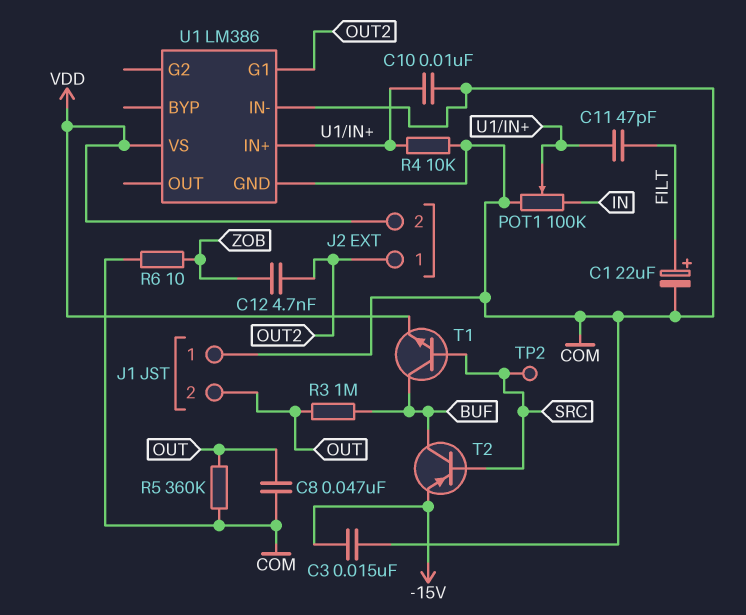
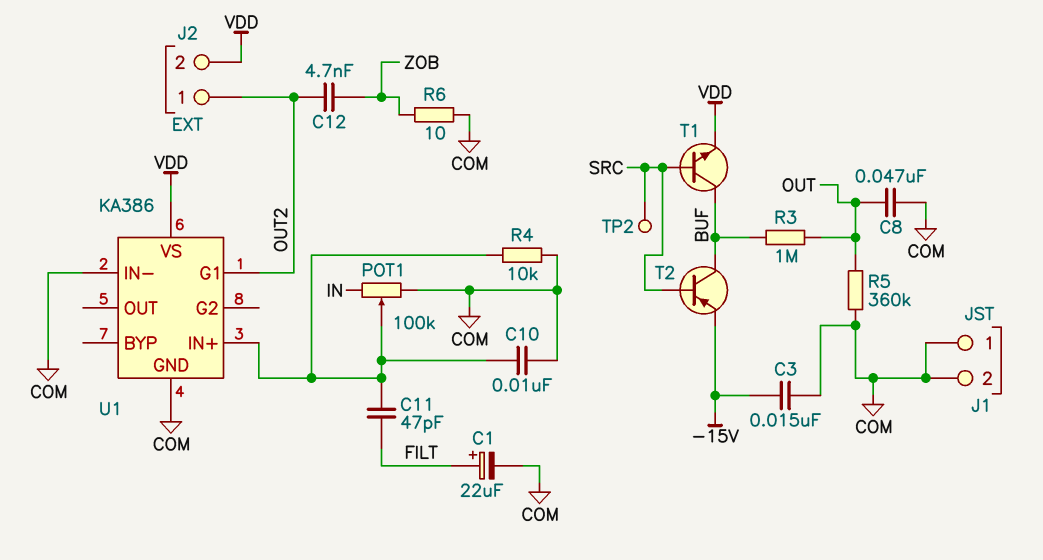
J1 pin 2: OUT -> COM
U1: LM386 -> KA386

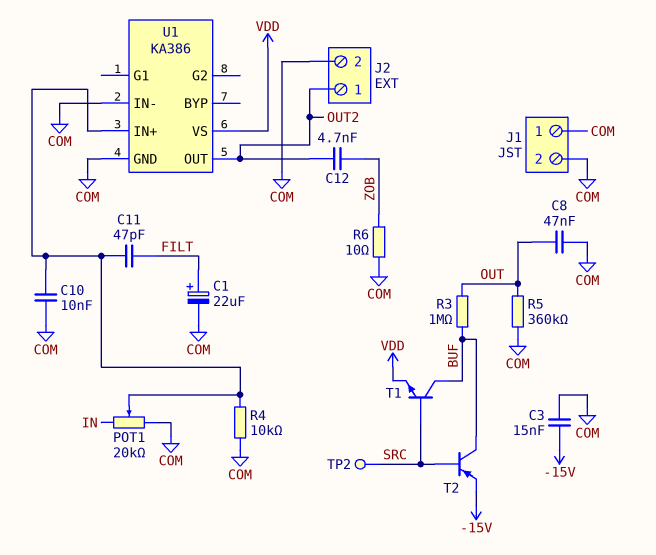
J2 pin 2: VDD -> COM
POT1: 100k (COM, IN, wiper U1/IN+) -> 20k (COM, IN, wiper U1/IN+)
U1 pin G1: OUT2 -> none
U1 pin OUT: none -> OUT2

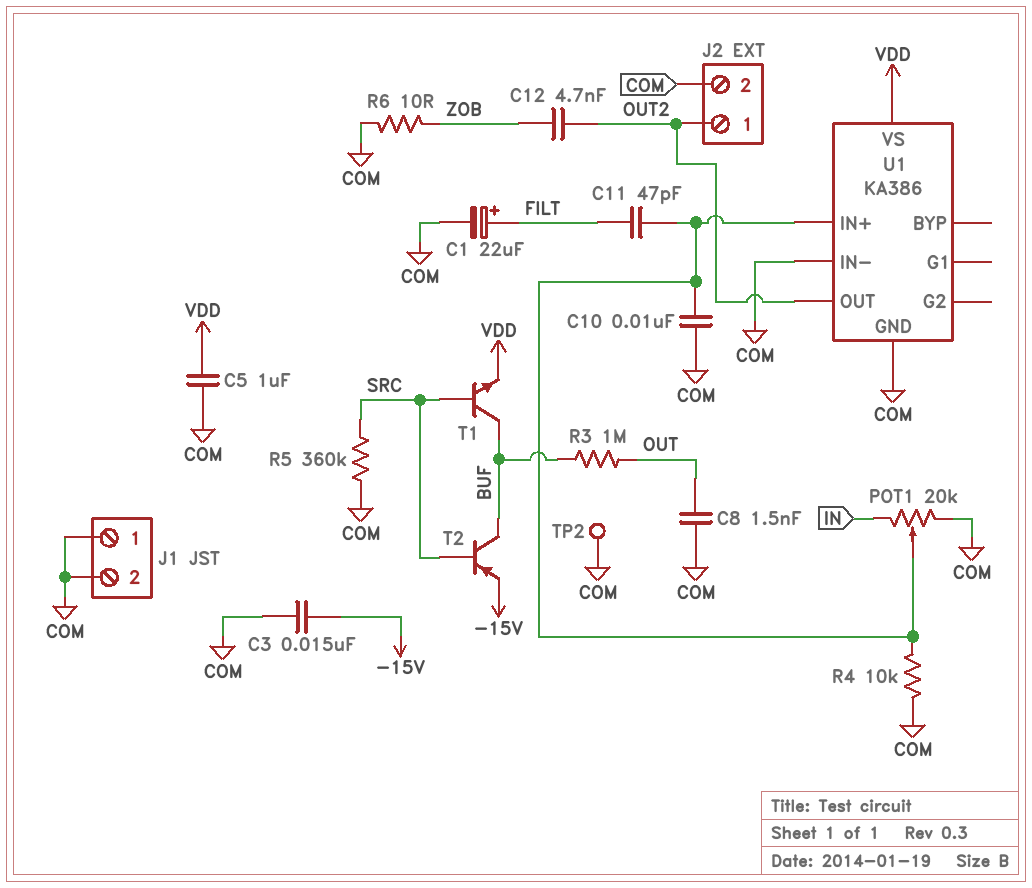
C5: none -> 1uF (COM, VDD)
C8: 47nF (COM, OUT) -> 1.5nF (COM, OUT)
R5: 360k (COM, OUT) -> 360k (COM, SRC)
TP2: test point (SRC) -> test point (COM)

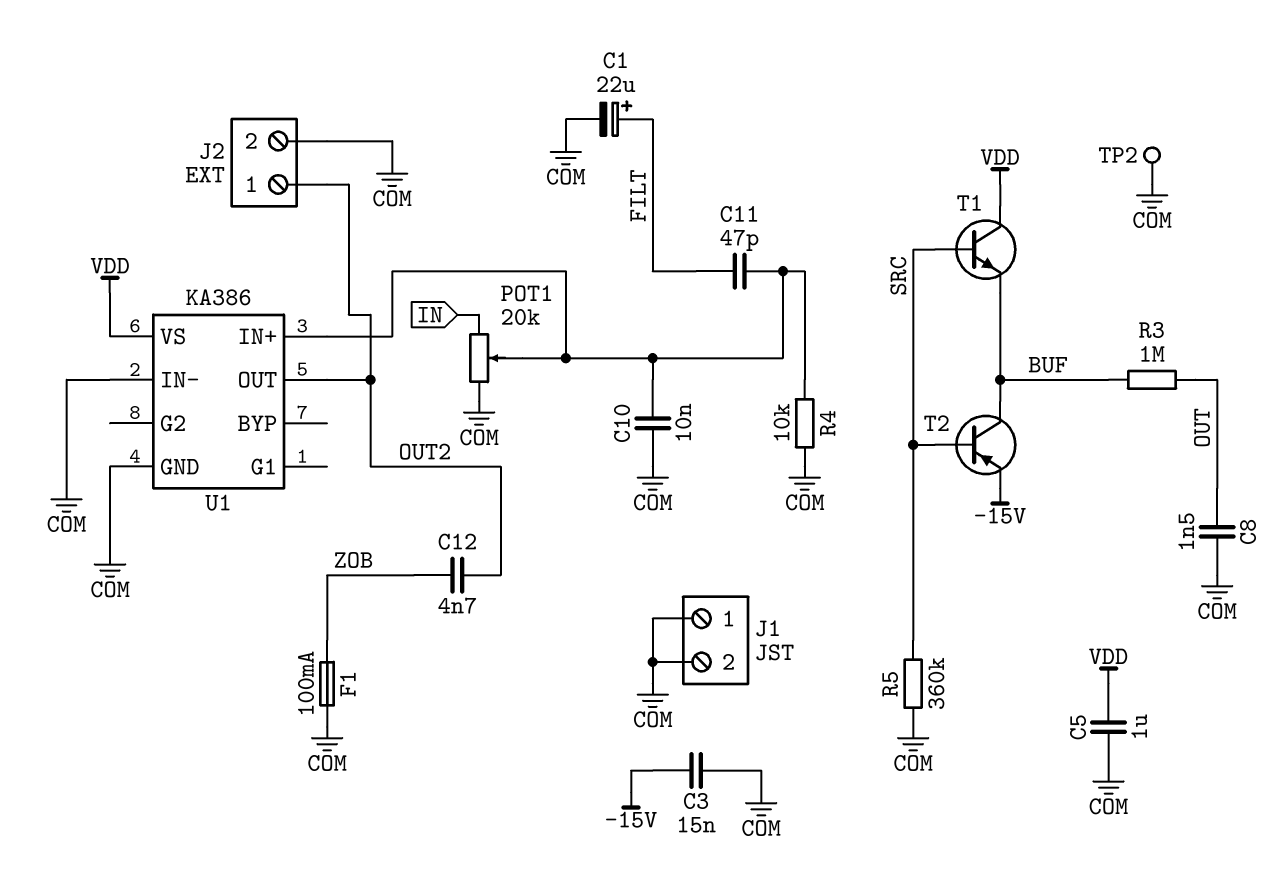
F1: none -> 100mA (COM, ZOB)
R6: 10 (COM, ZOB) -> none
T1: NPN (B SRC, C BUF, E VDD) -> NPN (B SRC, C VDD, E BUF)

